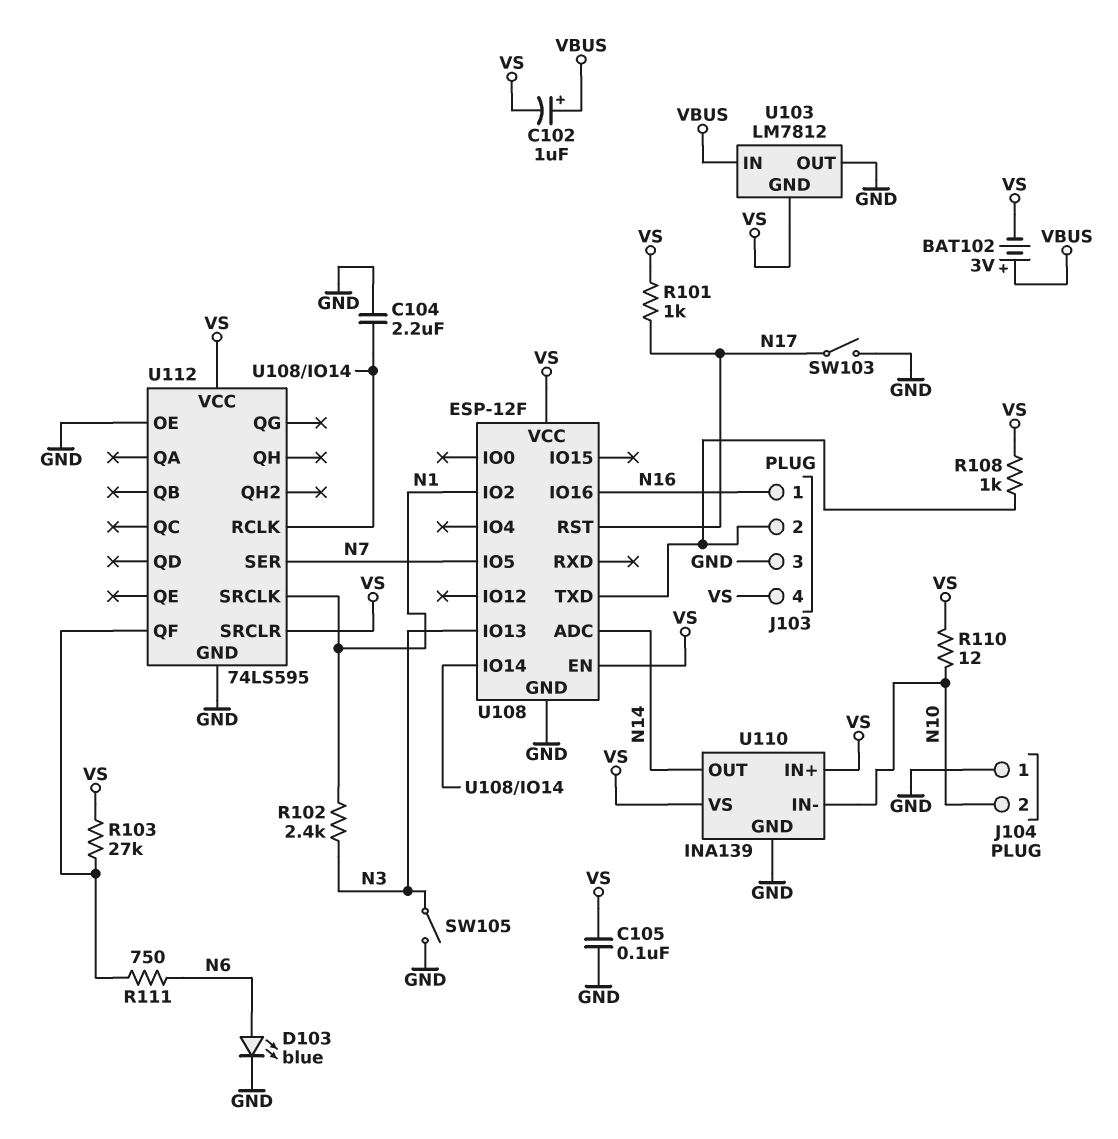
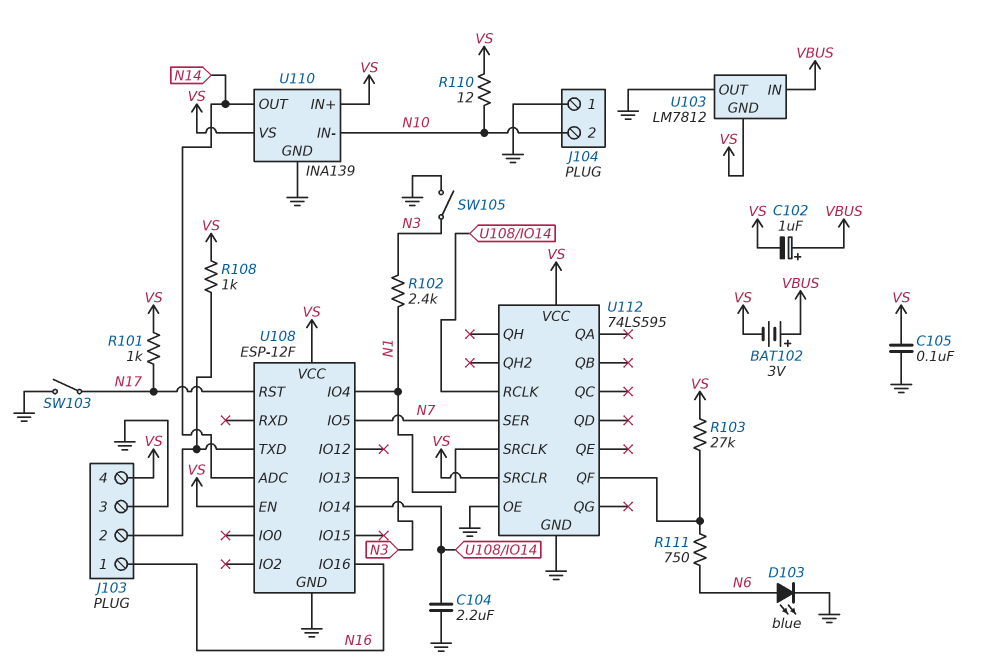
U108 pin IO2: N1 -> none
U108 pin IO4: none -> N1

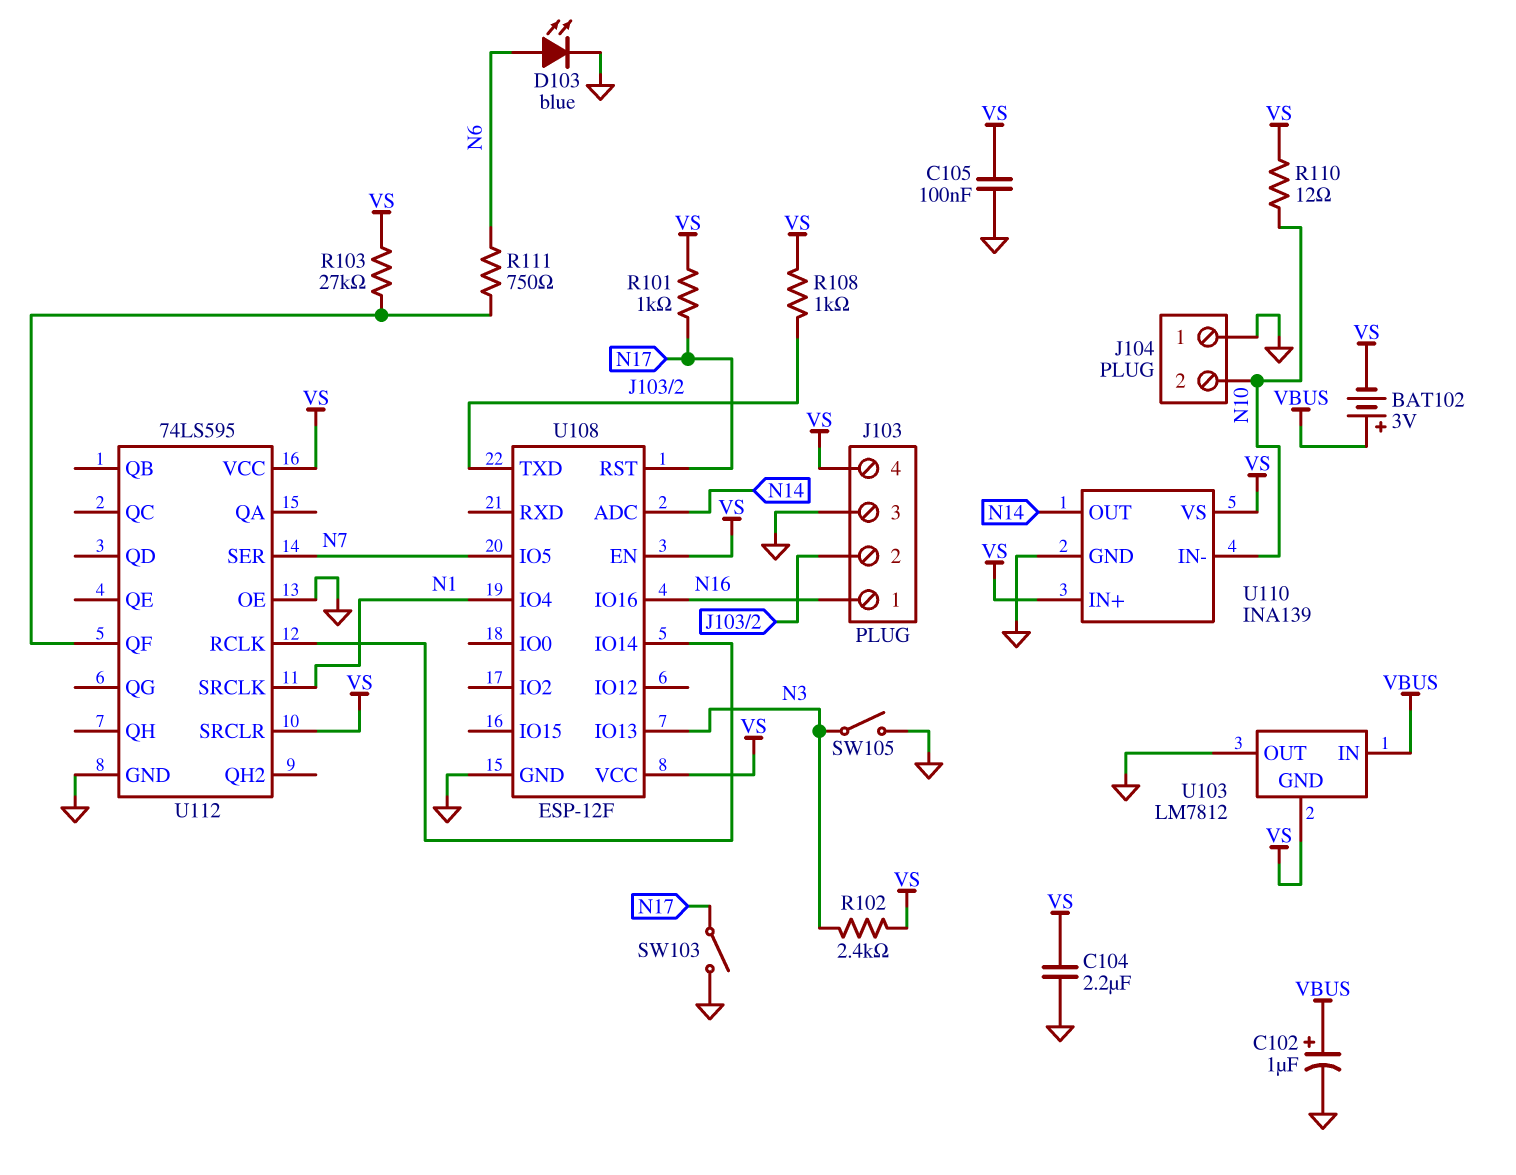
C102: 1uF (plus VBUS, minus VS) -> 1uF (plus VBUS, minus GND)
C104: 2.2uF (GND, U108/IO14) -> 2.2uF (GND, VS)
R102: 2.4k (N1, N3) -> 2.4k (N3, VS)

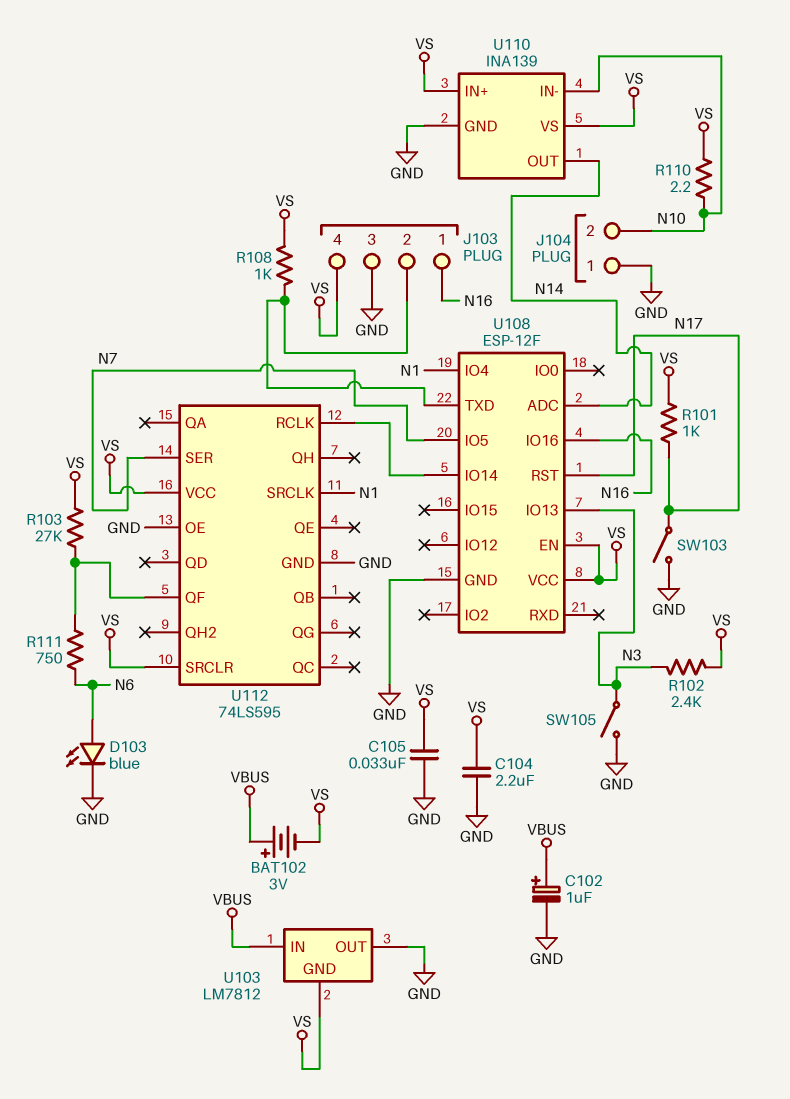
C105: 100nF (GND, VS) -> 33nF (GND, VS)
R110: 12 (N10, VS) -> 2.2 (N10, VS)

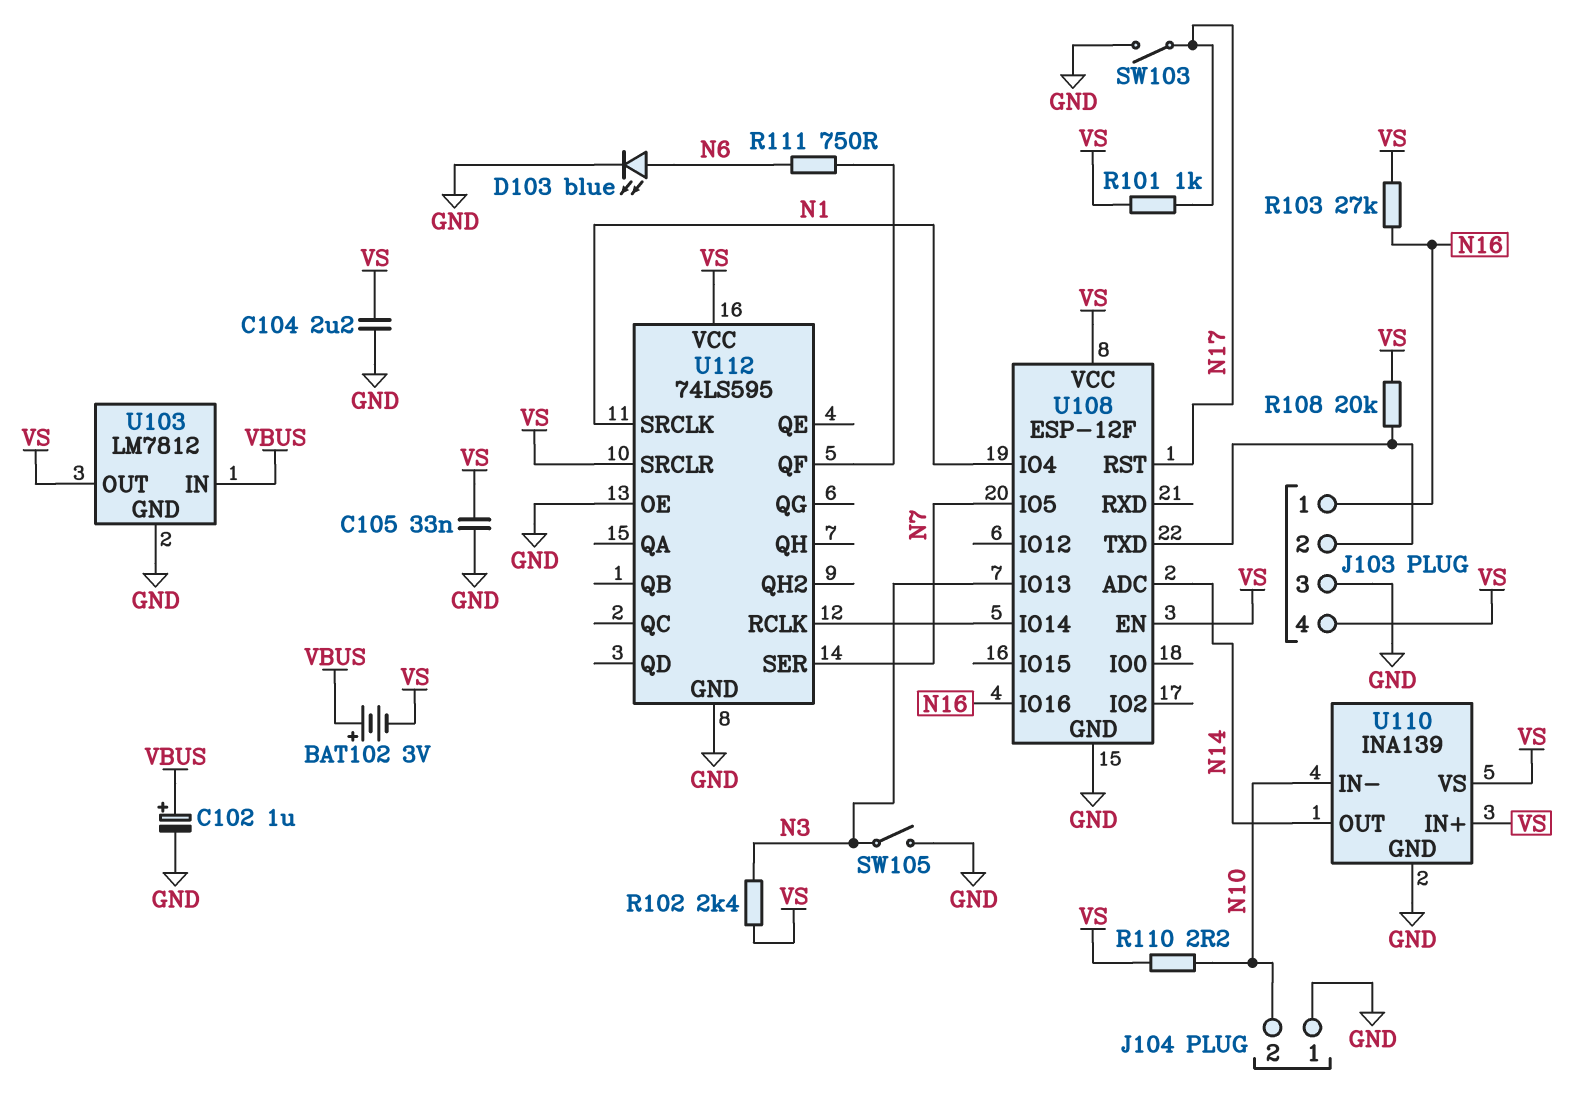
R103: 27k (U112/QF, VS) -> 27k (N16, VS)
R108: 1k (J103/2, VS) -> 20k (J103/2, VS)
U103 pin GND: VS -> GND
U103 pin OUT: GND -> VS

